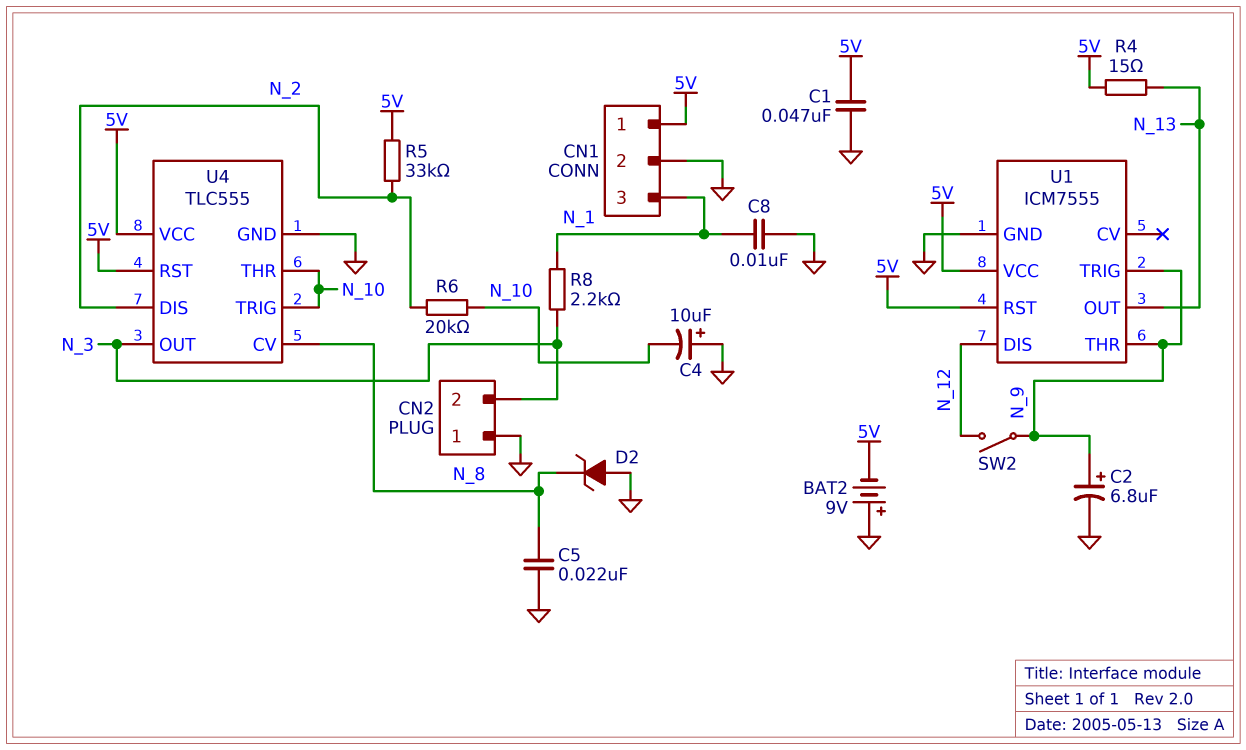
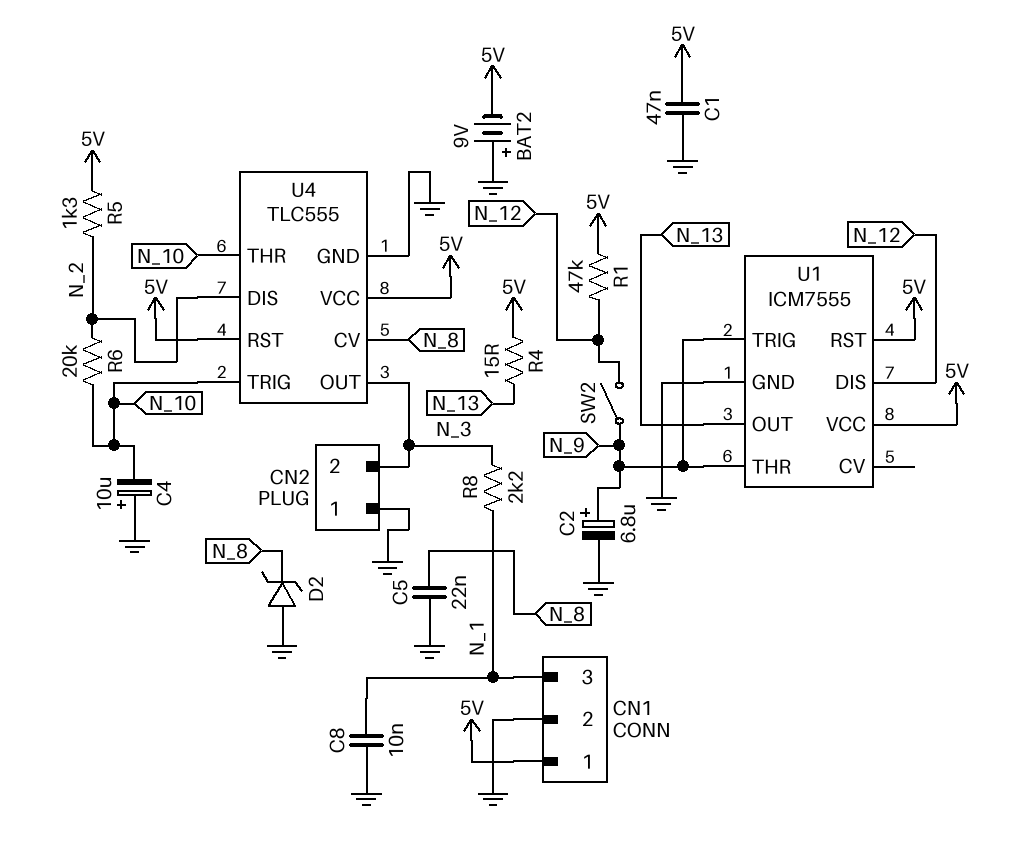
R1: none -> 47k (5V, N_12)
R5: 33k (5V, N_2) -> 1.3k (5V, N_2)

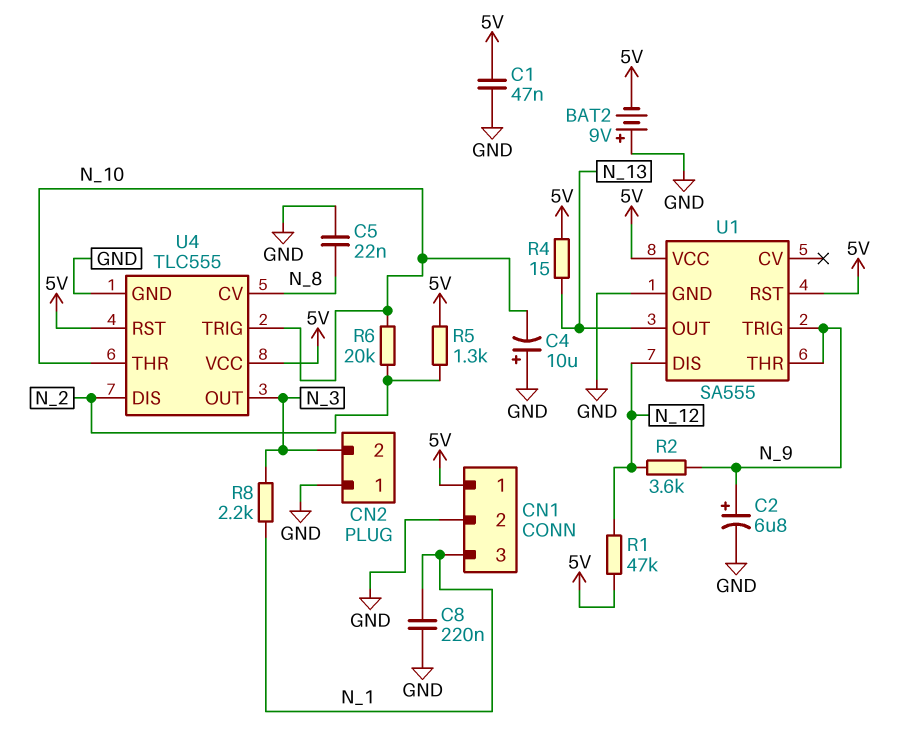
C8: 10nF (GND, N_1) -> 220nF (GND, N_1)
D2: zener (A GND, K N_8) -> none
R2: none -> 3.6k (N_9, N_12)
SW2: switch (N_9, N_12) -> none
U1: ICM7555 -> SA555

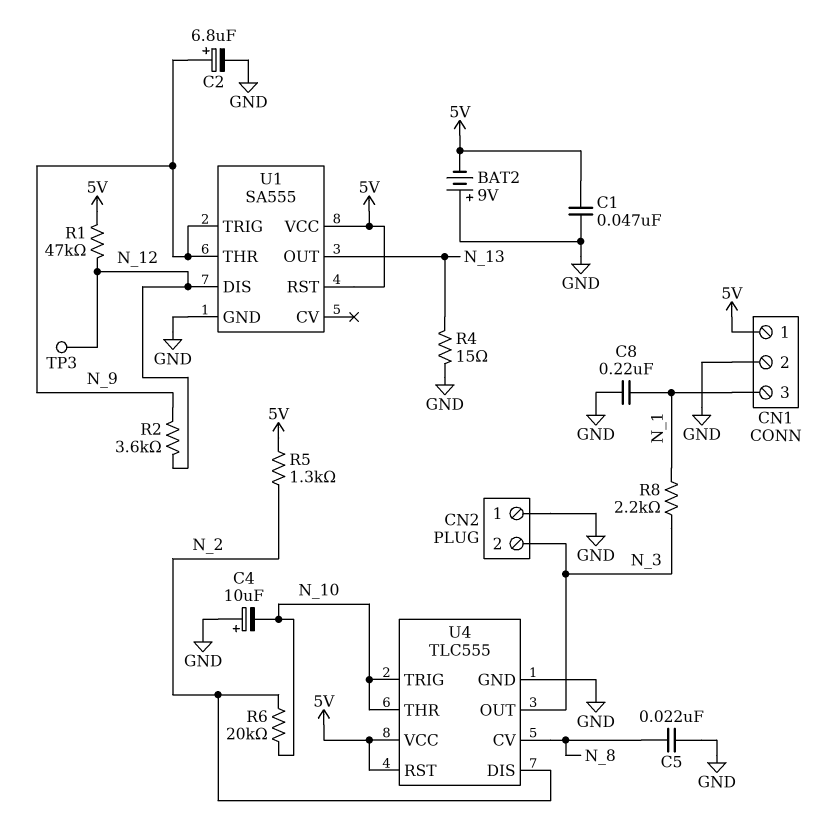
R4: 15 (5V, N_13) -> 15 (GND, N_13)
TP3: none -> test point (N_12)

